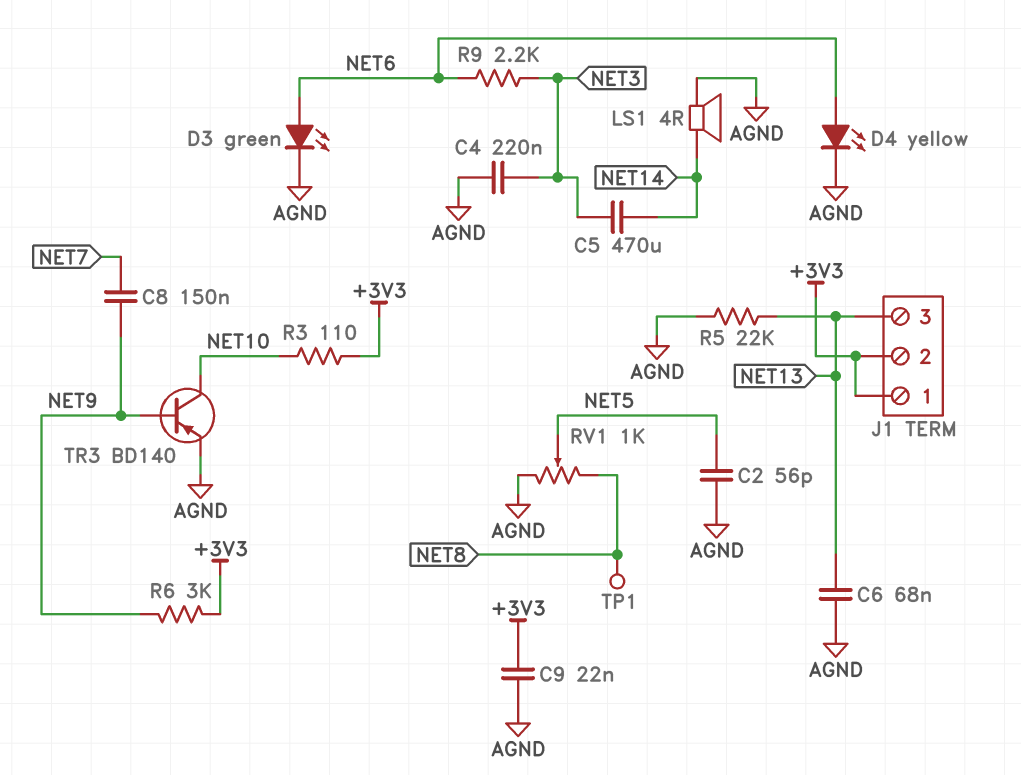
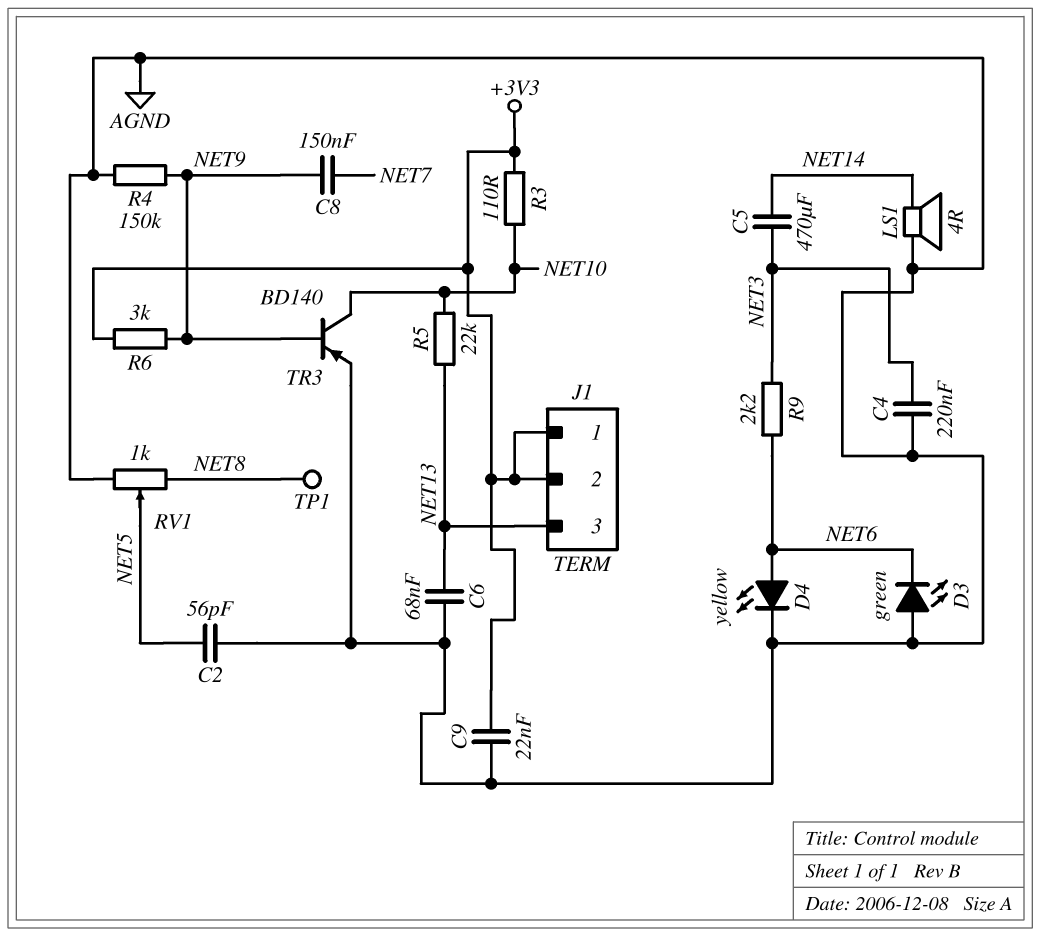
D3: LED green (A NET6, K AGND) -> LED green (A AGND, K NET6)
R4: none -> 150k (AGND, NET9)
R5: 22k (AGND, NET13) -> 22k (NET10, NET13)

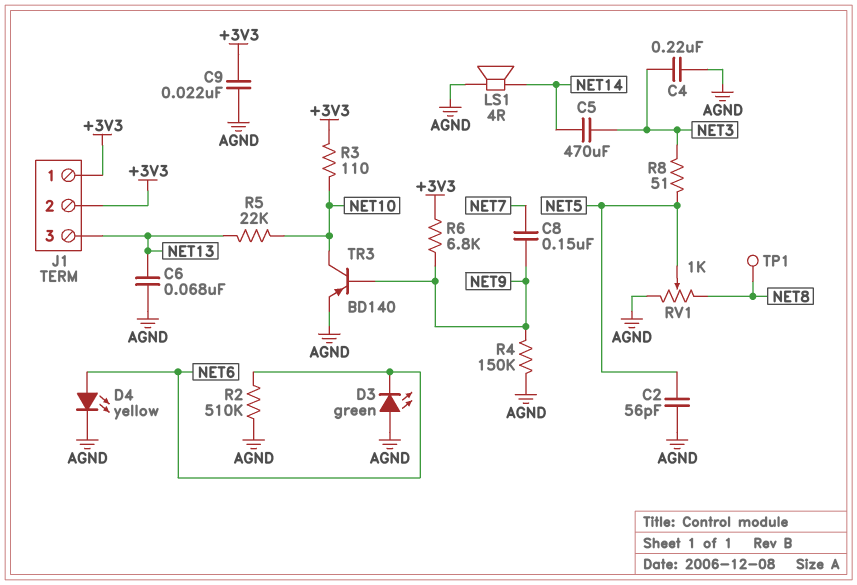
R2: none -> 510k (AGND, NET6)
R6: 3k (+3V3, NET9) -> 6.8k (+3V3, NET9)
R8: none -> 51 (NET3, NET5)
R9: 2.2k (NET3, NET6) -> none

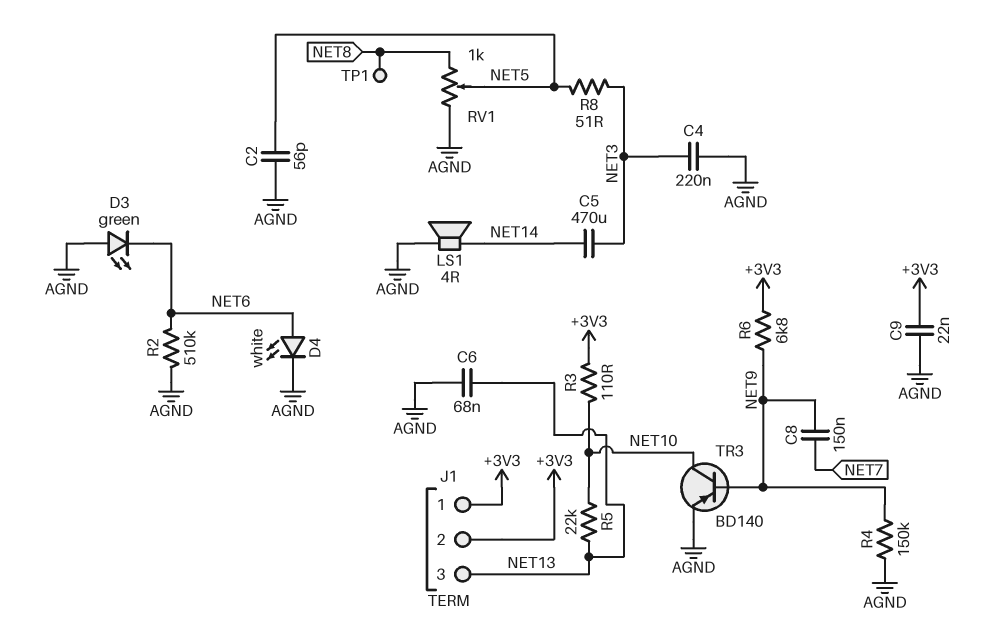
D4: LED yellow (A NET6, K AGND) -> LED white (A NET6, K AGND)

